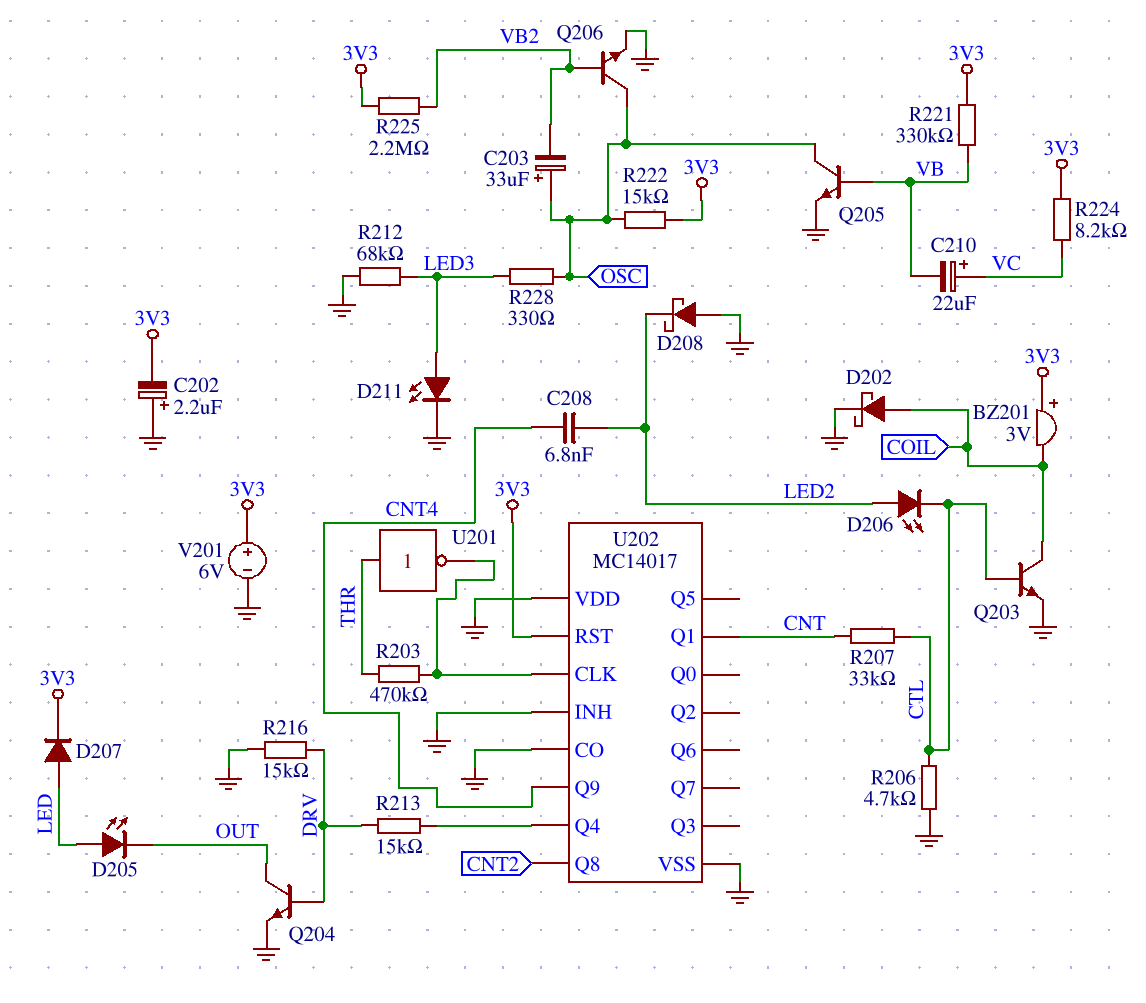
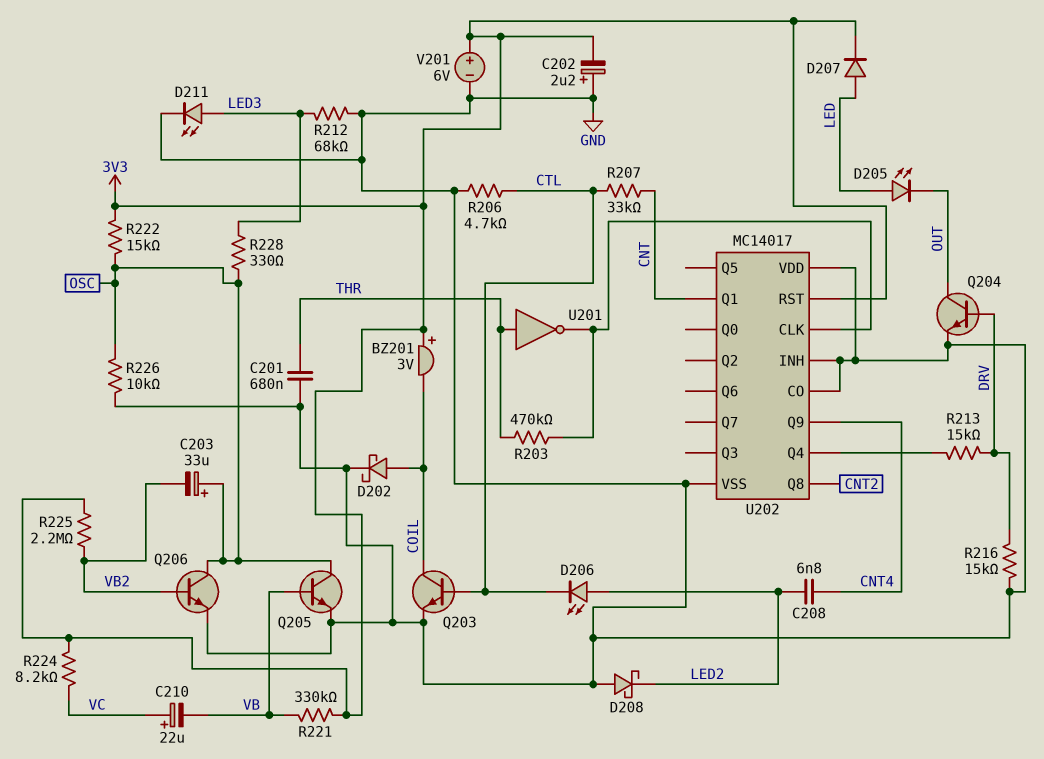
C201: none -> 680nF (GND, THR)
R226: none -> 10k (GND, OSC)

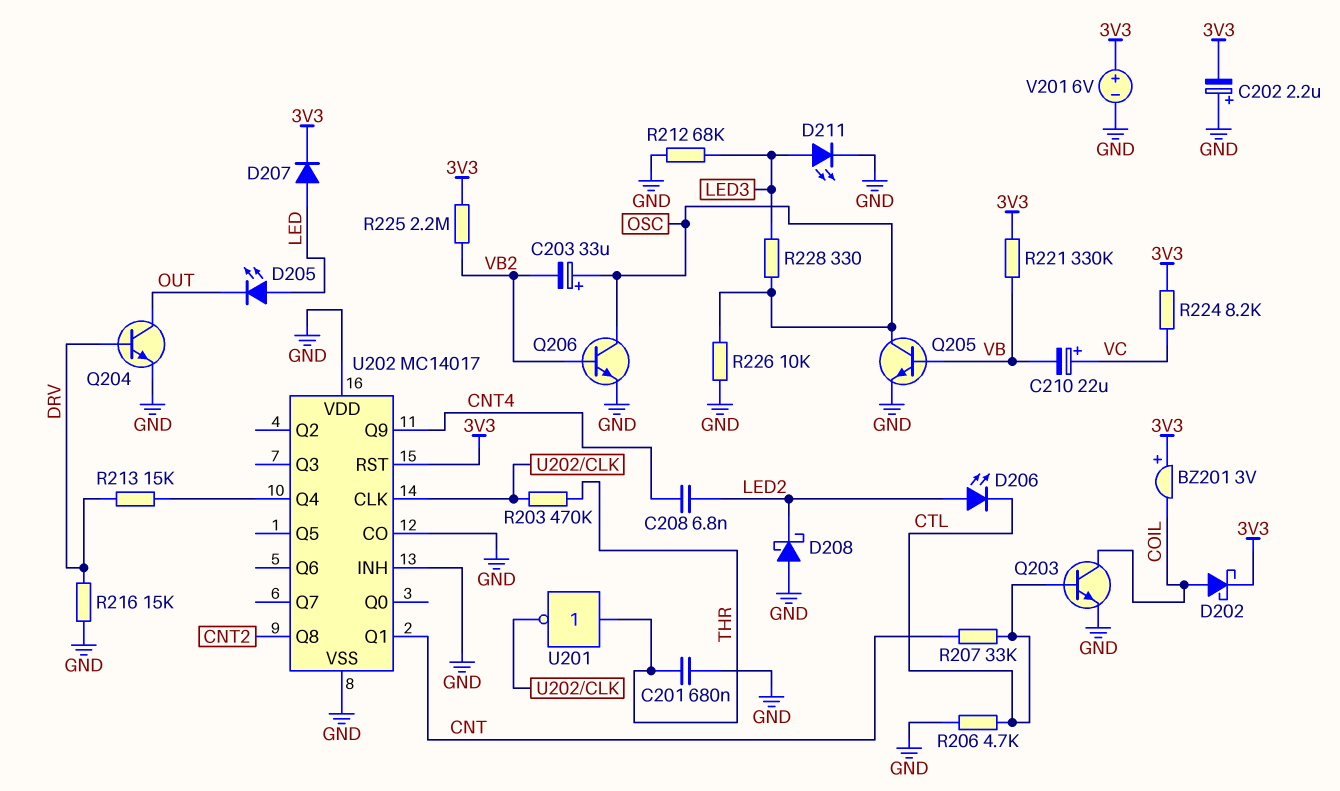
D202: schottky (A COIL, K GND) -> schottky (A COIL, K 3V3)
R222: 15k (3V3, OSC) -> none

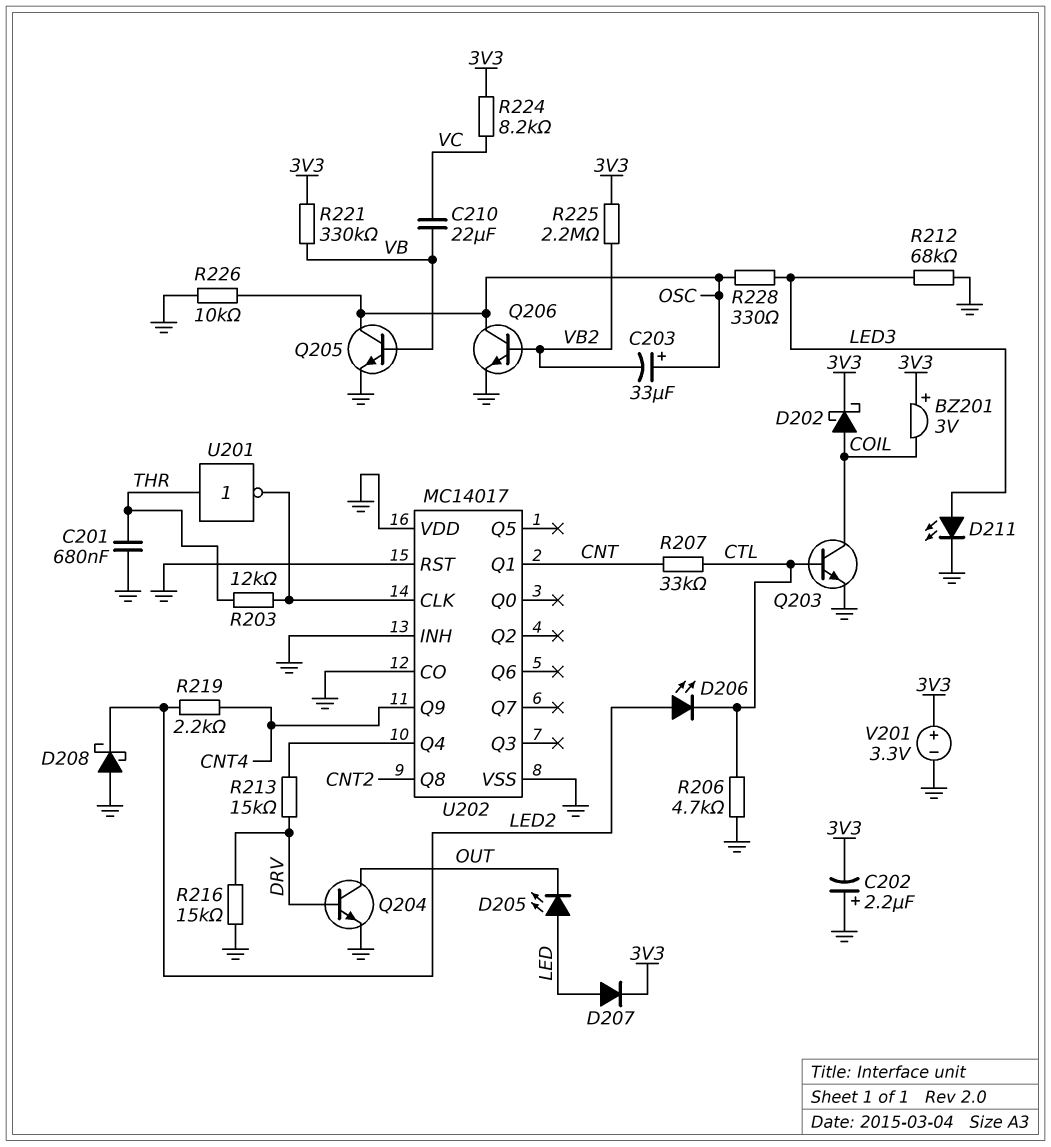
C208: 6.8nF (CNT4, LED2) -> none
C210: 22uF (plus VC, minus VB) -> 22uF (VB, VC)
R203: 470k (THR, U202/CLK) -> 12k (THR, U202/CLK)
R219: none -> 2.2k (CNT4, LED2)
U202 pin RST: 3V3 -> GND
V201: 6V (plus 3V3, minus GND) -> 3.3V (plus 3V3, minus GND)

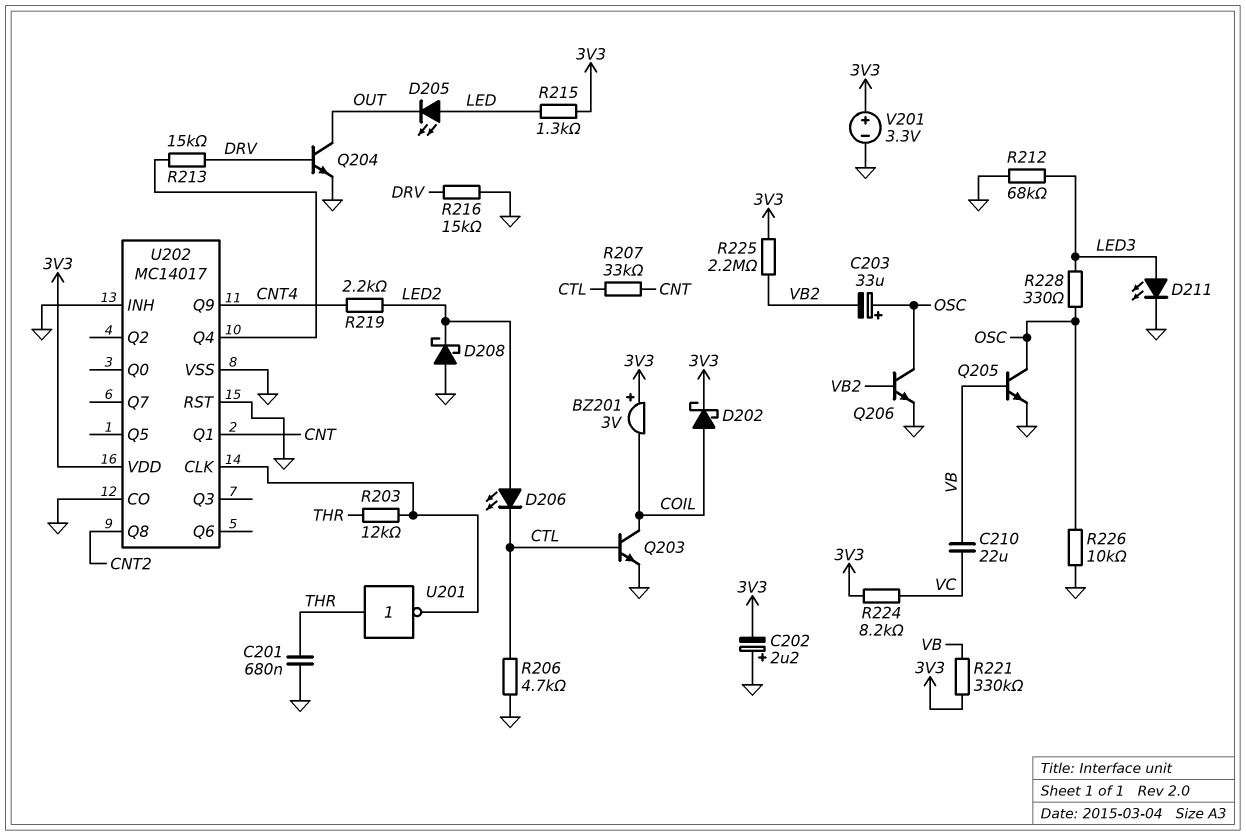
D207: diode (A LED, K 3V3) -> none
R215: none -> 1.3k (3V3, LED)
U202 pin VDD: GND -> 3V3

